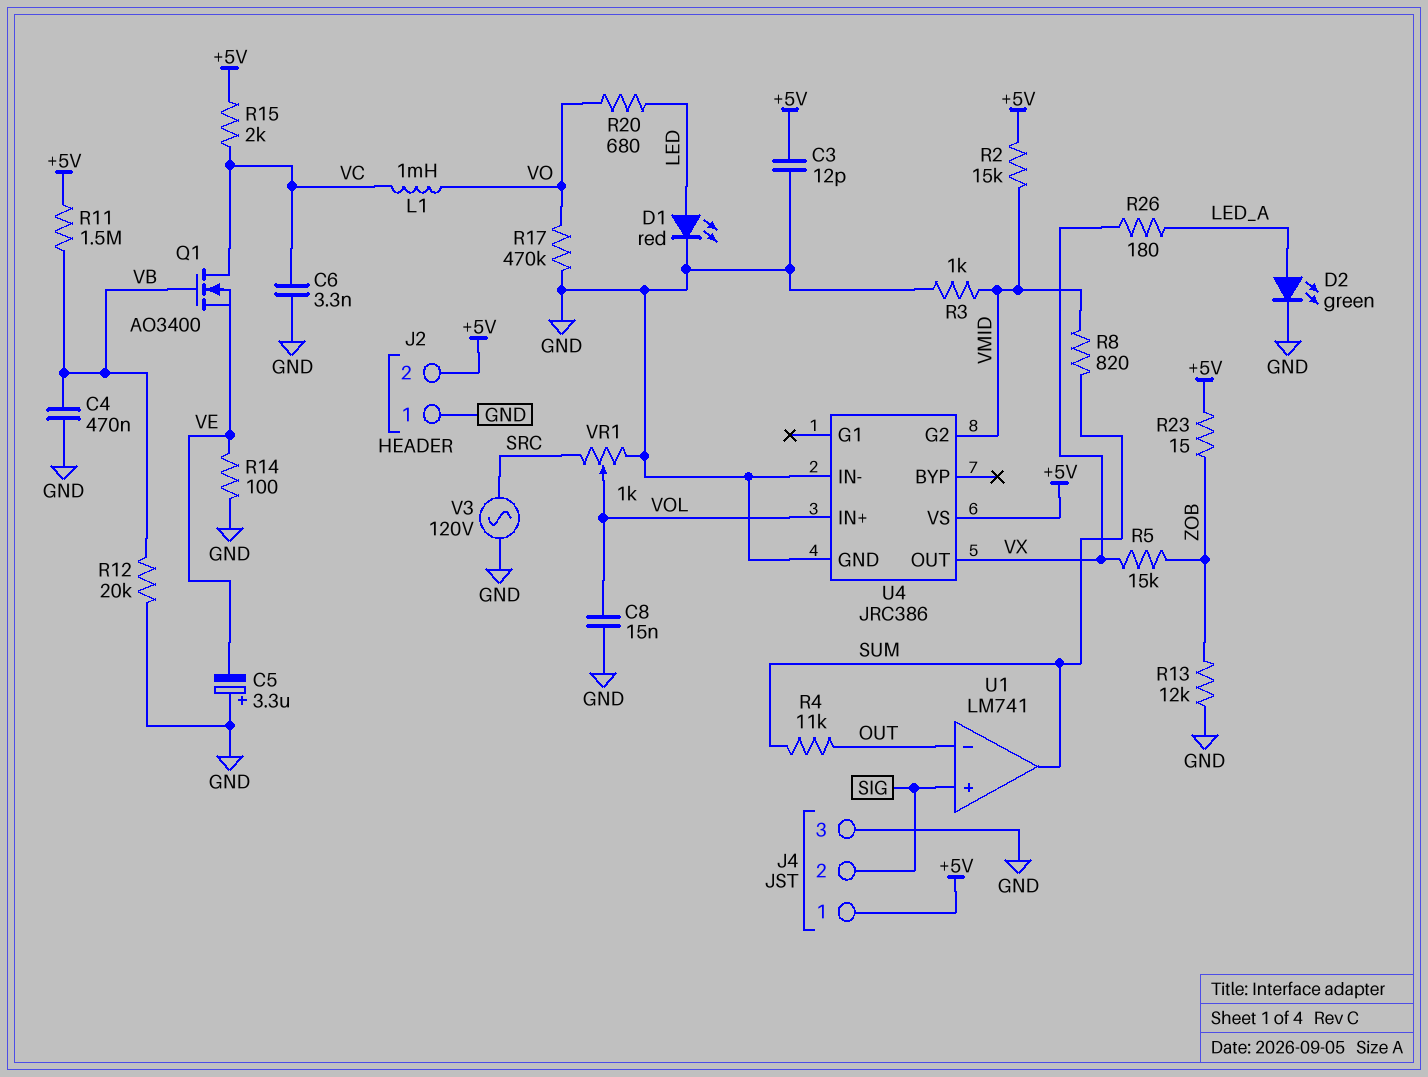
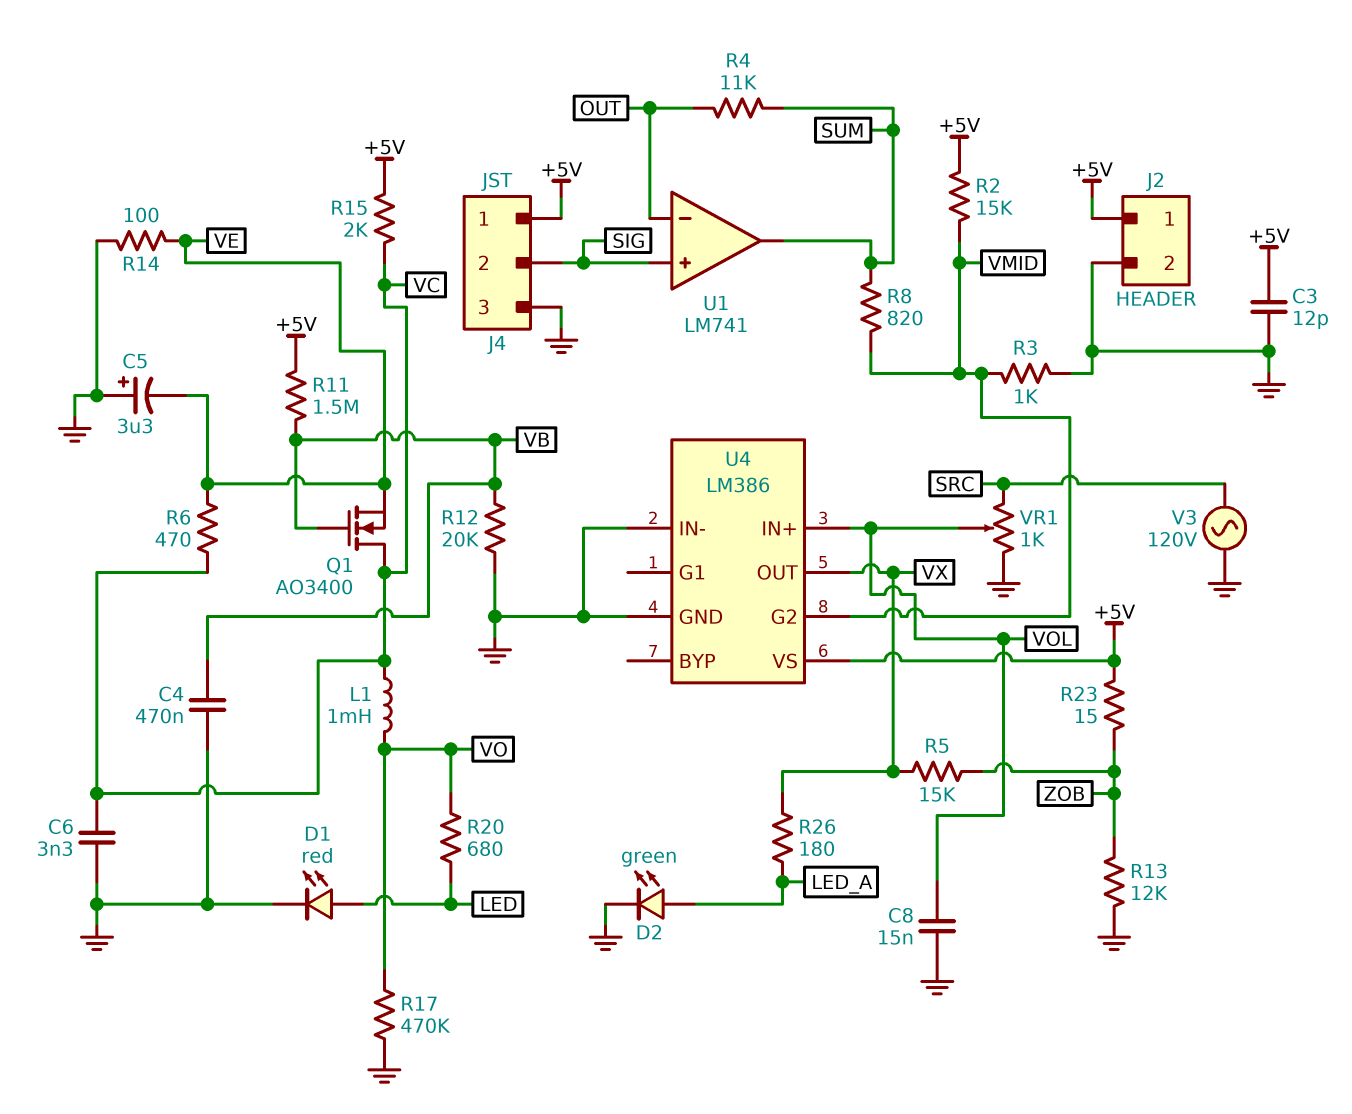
J2 pin 1: GND -> +5V
J2 pin 2: +5V -> GND
R6: none -> 470 (VC, VE)
U4: JRC386 -> LM386

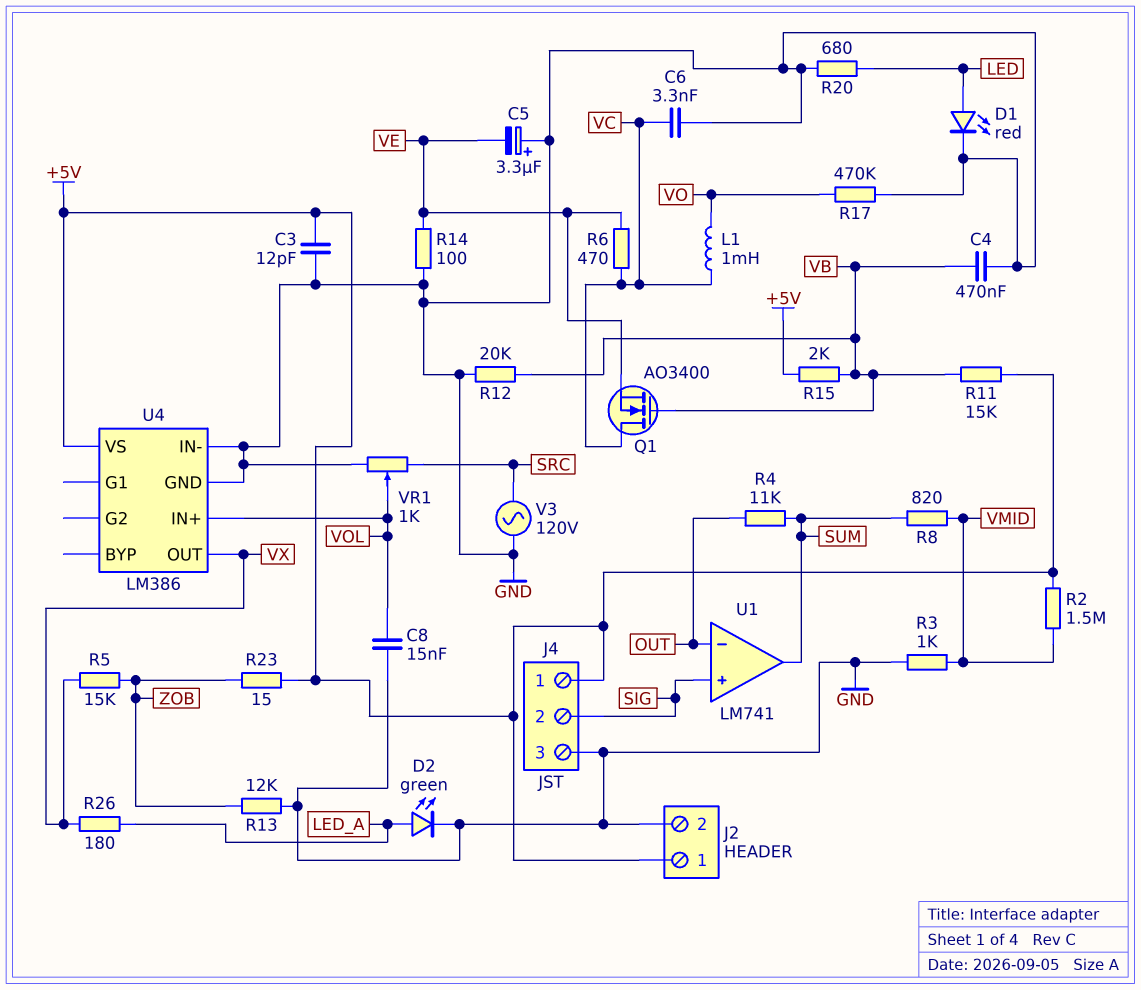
R2: 15k (+5V, VMID) -> 1.5M (+5V, VMID)
R11: 1.5M (+5V, VB) -> 15k (+5V, VB)
R15: 2k (+5V, VC) -> 2k (+5V, VB)
R20: 680 (LED, VO) -> 680 (GND, LED)
U4 pin G2: VMID -> none

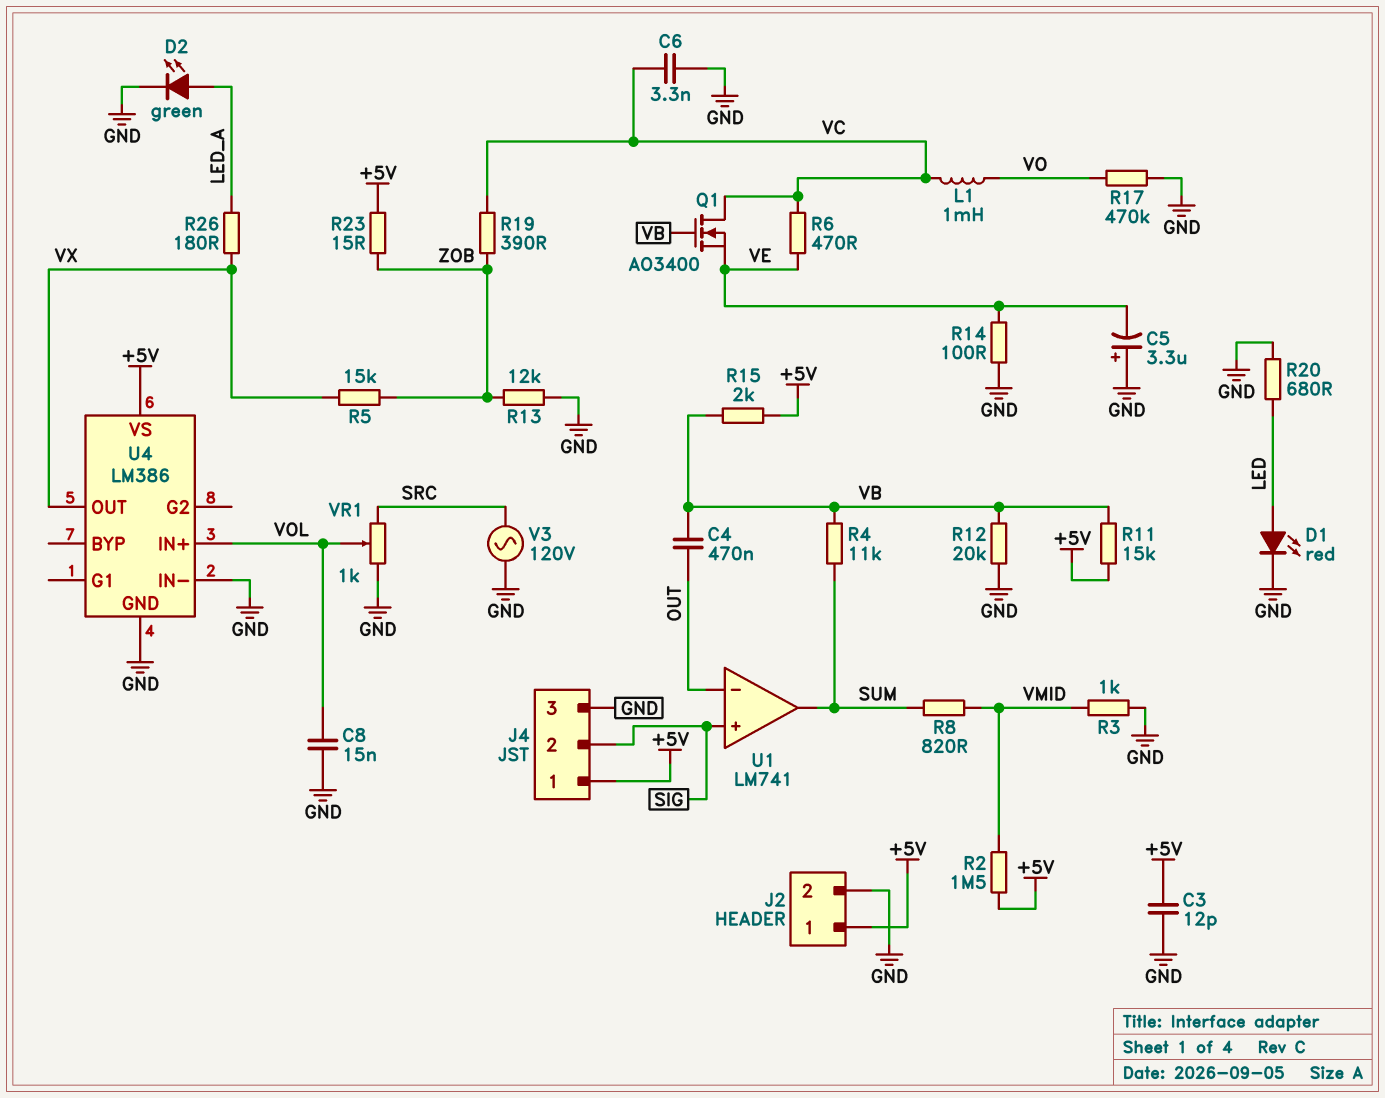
C4: 470nF (GND, VB) -> 470nF (OUT, VB)
R4: 11k (OUT, SUM) -> 11k (SUM, VB)
R19: none -> 390 (VC, ZOB)

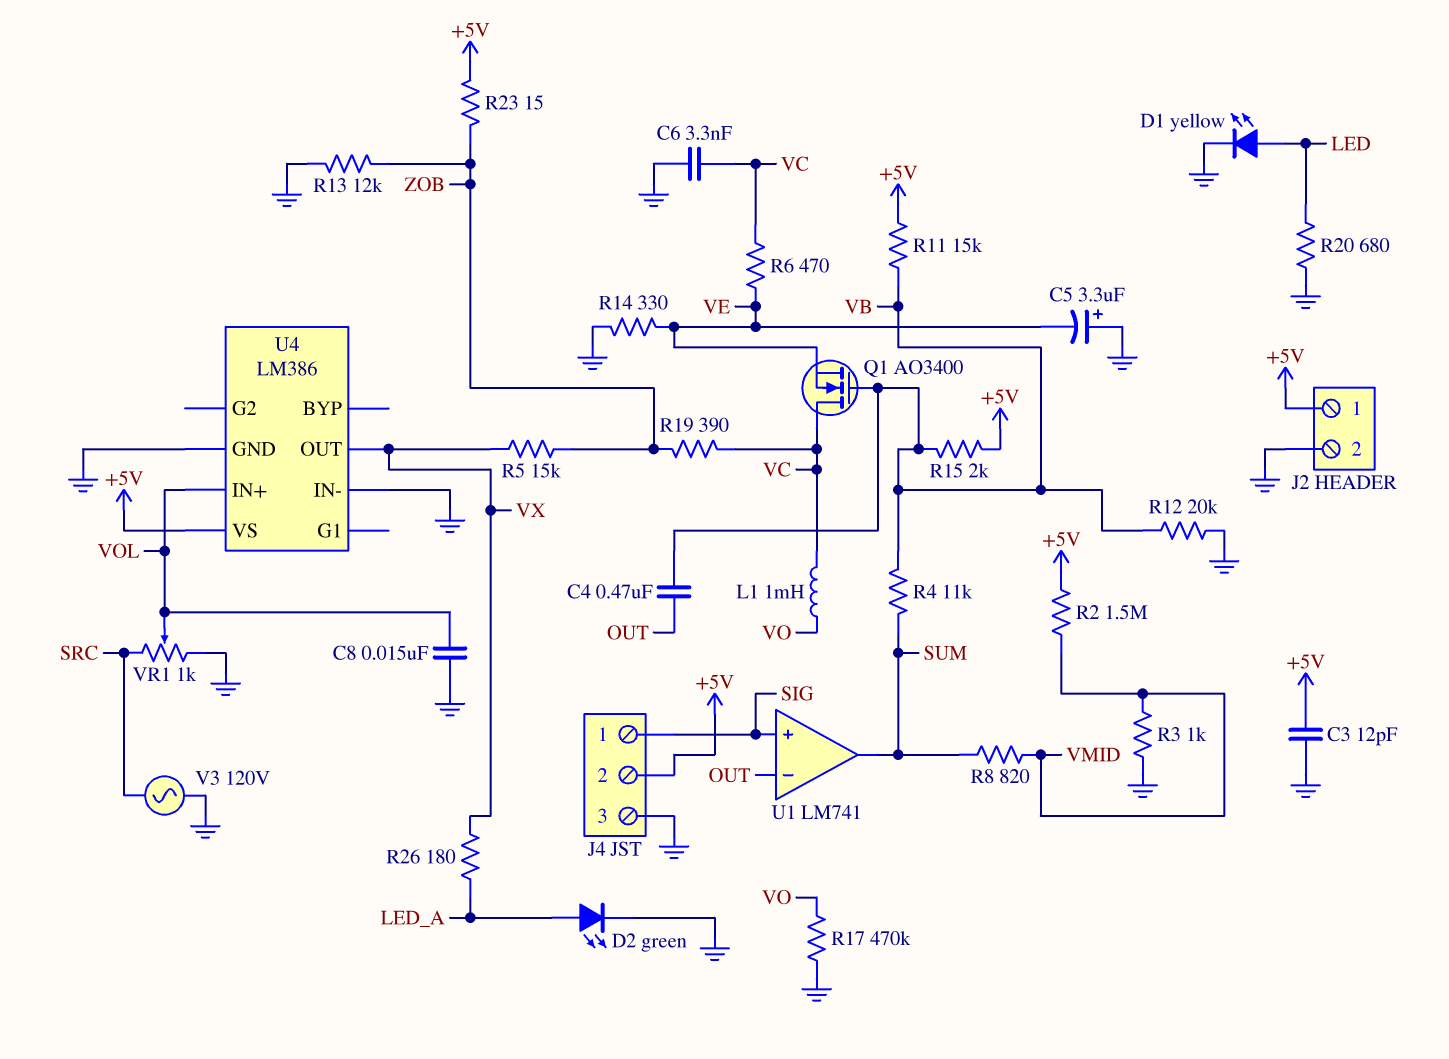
D1: LED red (A LED, K GND) -> LED yellow (A LED, K GND)
J4 pin 1: +5V -> SIG
J4 pin 2: SIG -> +5V
R14: 100 (GND, VE) -> 330 (GND, VE)

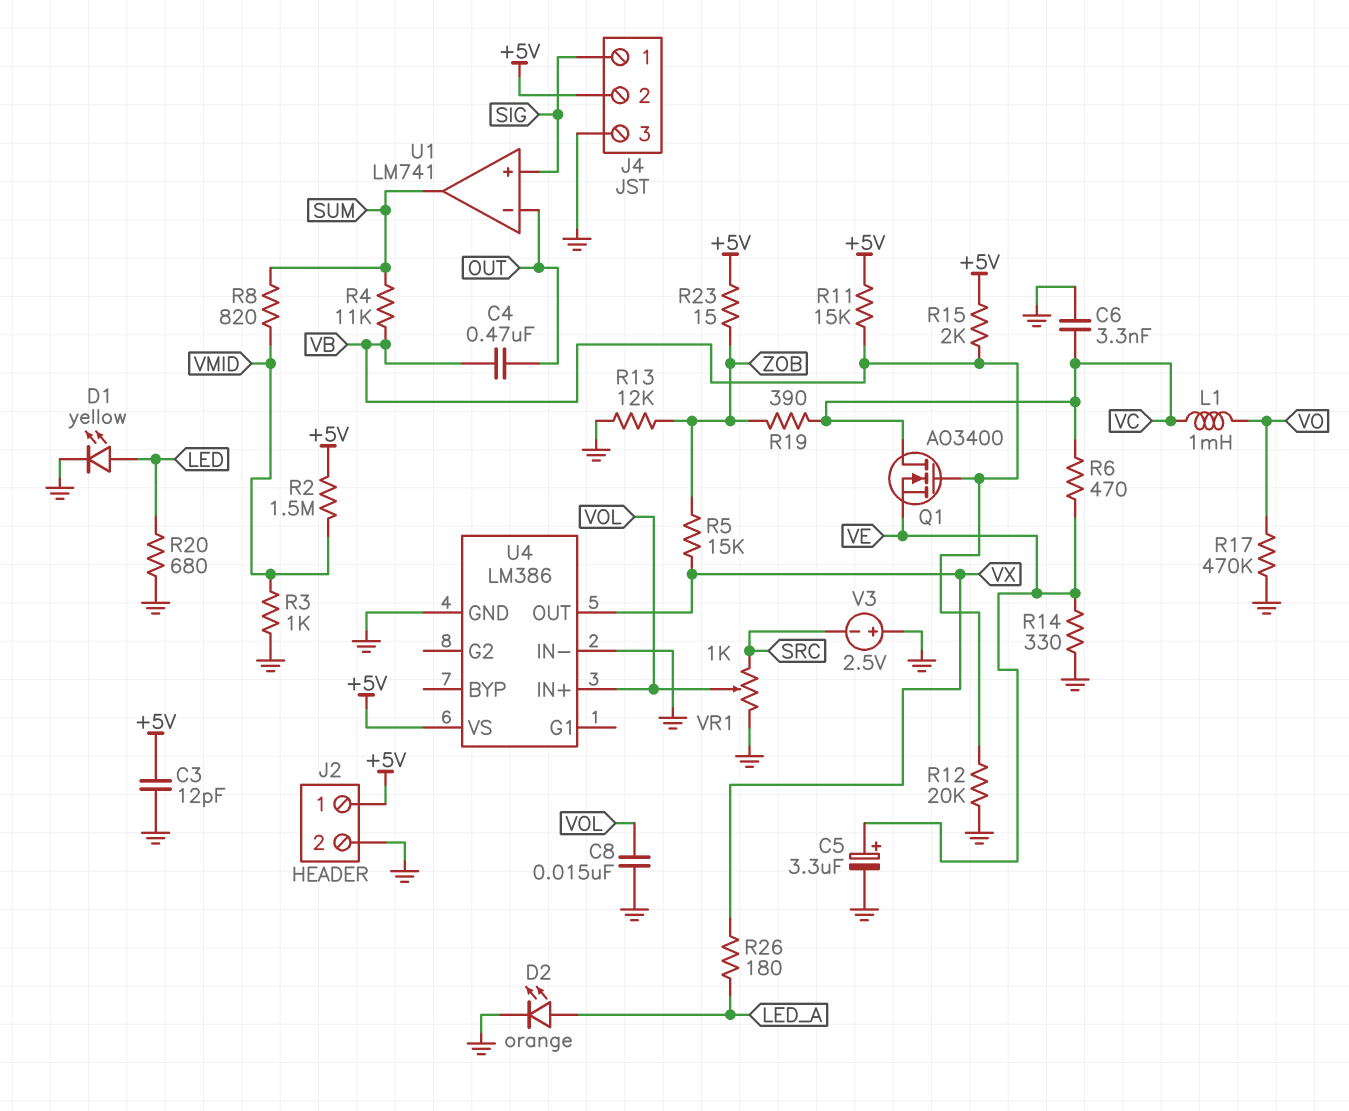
C5: 3.3uF (plus GND, minus VE) -> 3.3uF (plus VE, minus GND)
D2: LED green (A LED_A, K GND) -> LED orange (A LED_A, K GND)
V3: AC 120V (GND, SRC) -> 2.5V (plus GND, minus SRC)

